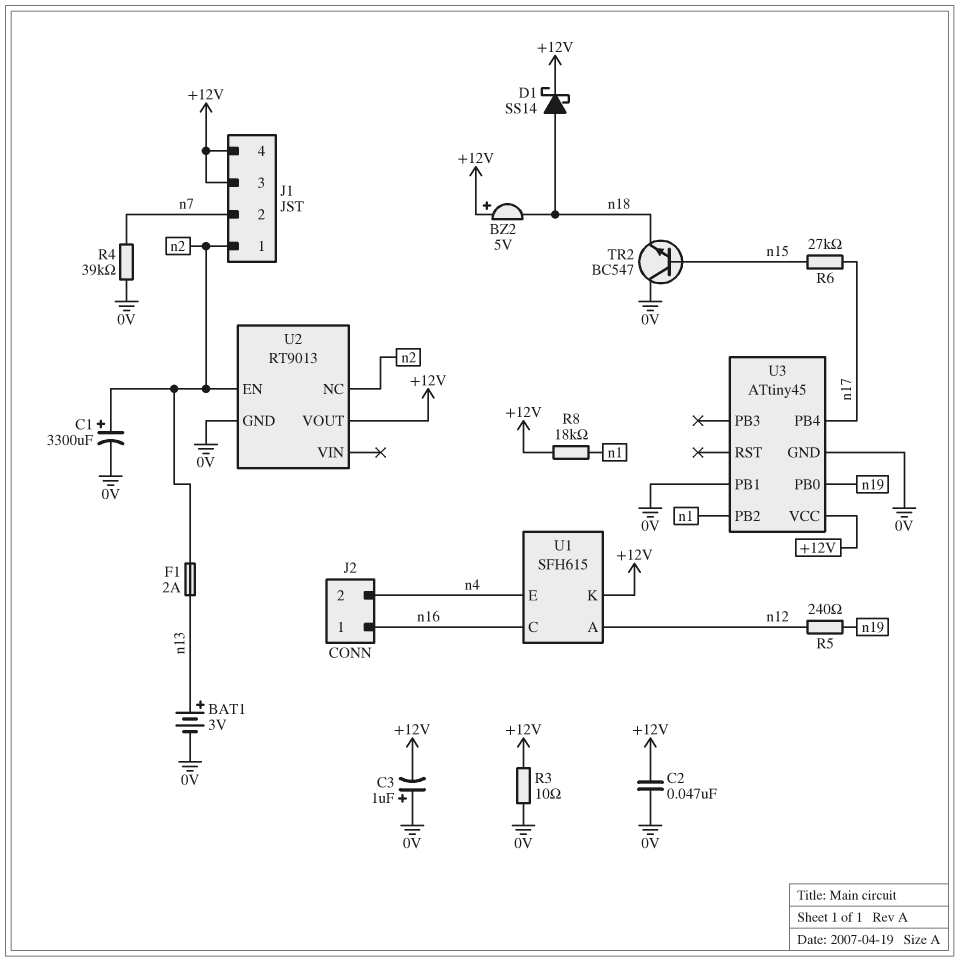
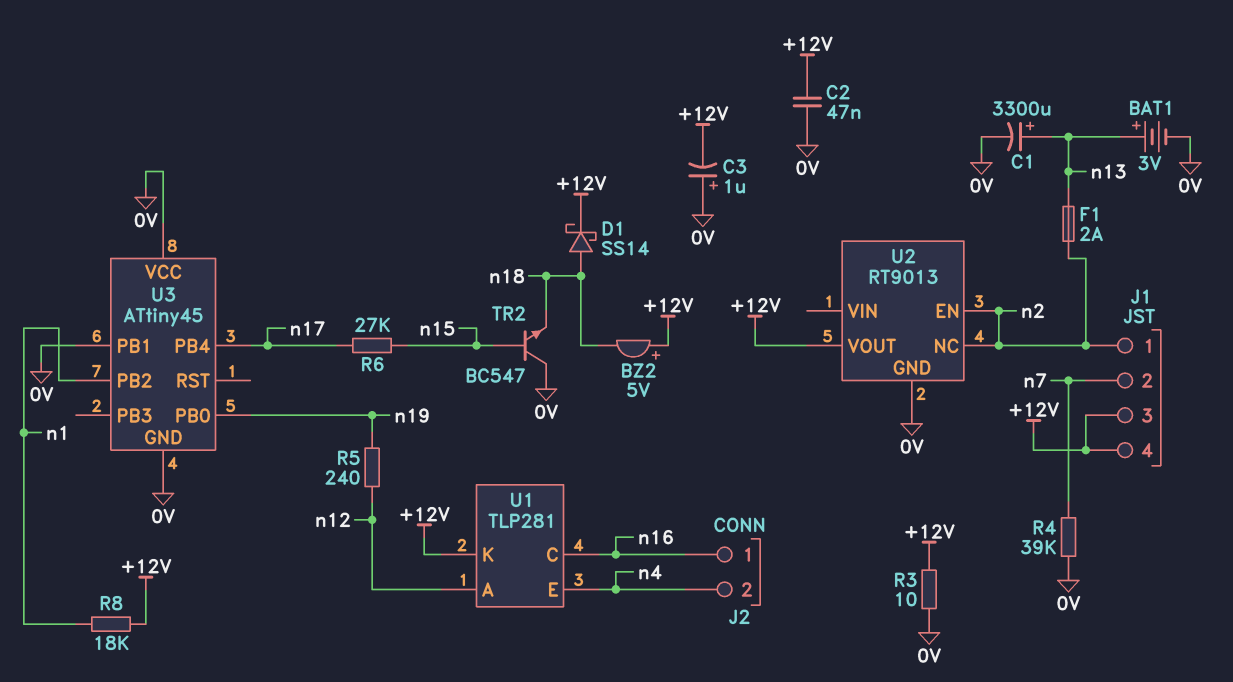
C1: 3300uF (plus n2, minus 0V) -> 3300uF (plus n13, minus 0V)
U1: SFH615 -> TLP281
U3 pin VCC: +12V -> 0V

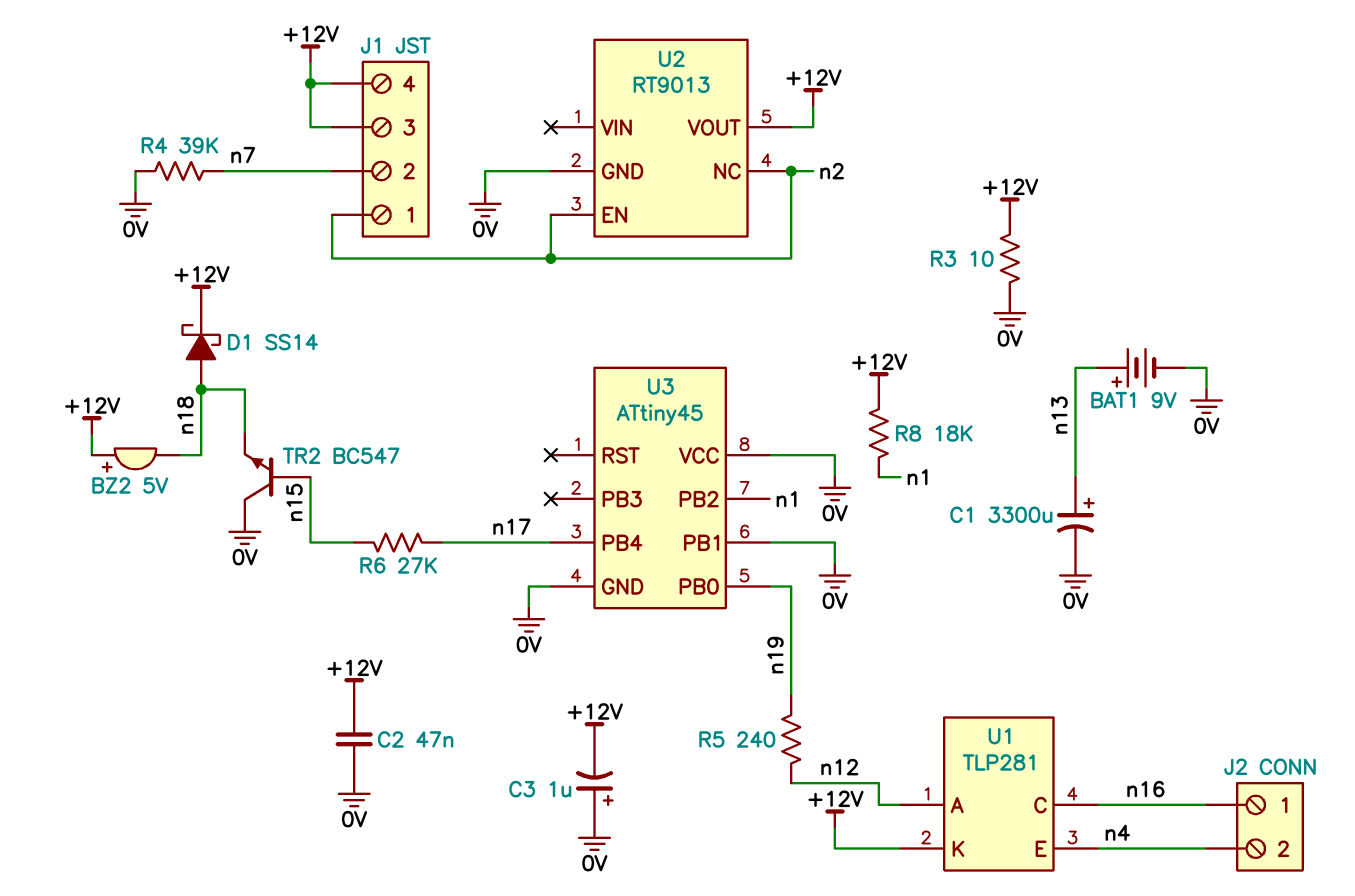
BAT1: 3V (plus n13, minus 0V) -> 9V (plus n13, minus 0V)
F1: 2A (n2, n13) -> none

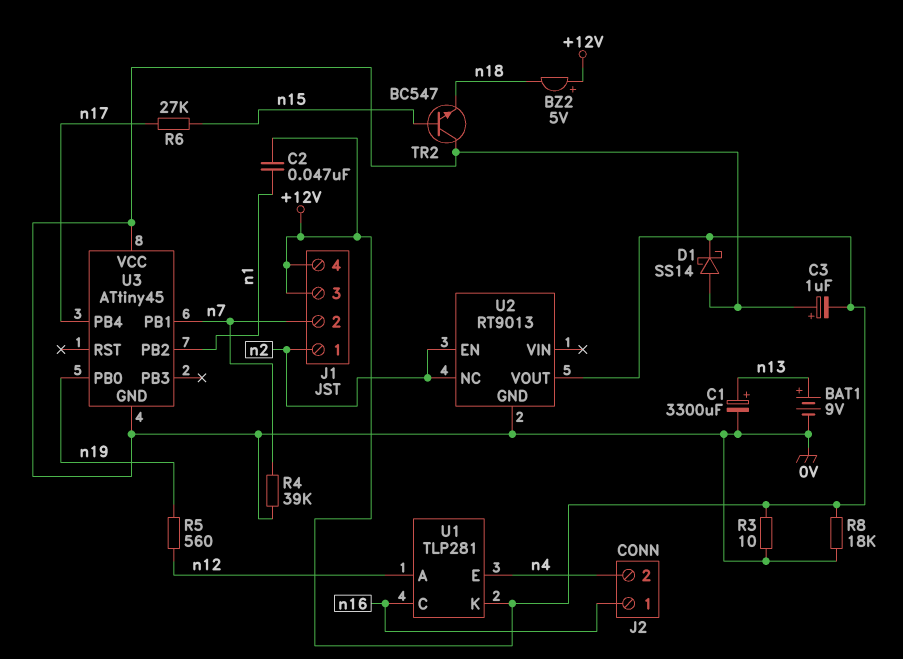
C2: 47nF (+12V, 0V) -> 47nF (+12V, n1)
D1: schottky SS14 (A n18, K +12V) -> schottky SS14 (A 0V, K +12V)
R5: 240 (n12, n19) -> 560 (n12, n19)
R8: 18k (+12V, n1) -> 18k (+12V, 0V)
U3 pin PB1: 0V -> n7

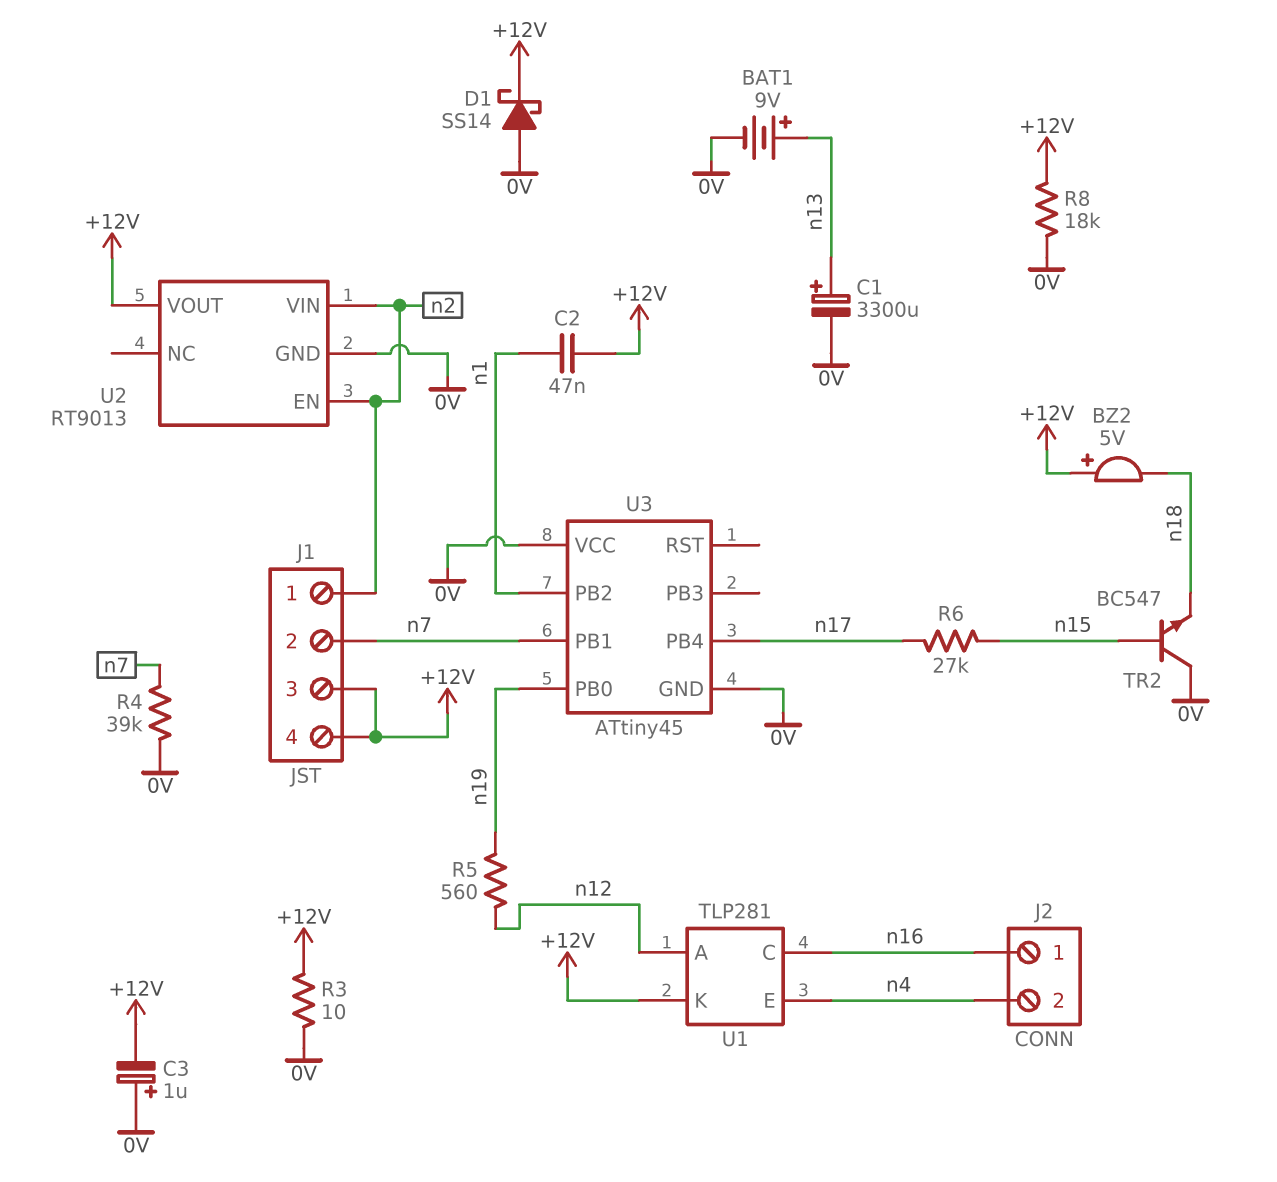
U2 pin NC: n2 -> none
U2 pin VIN: none -> n2

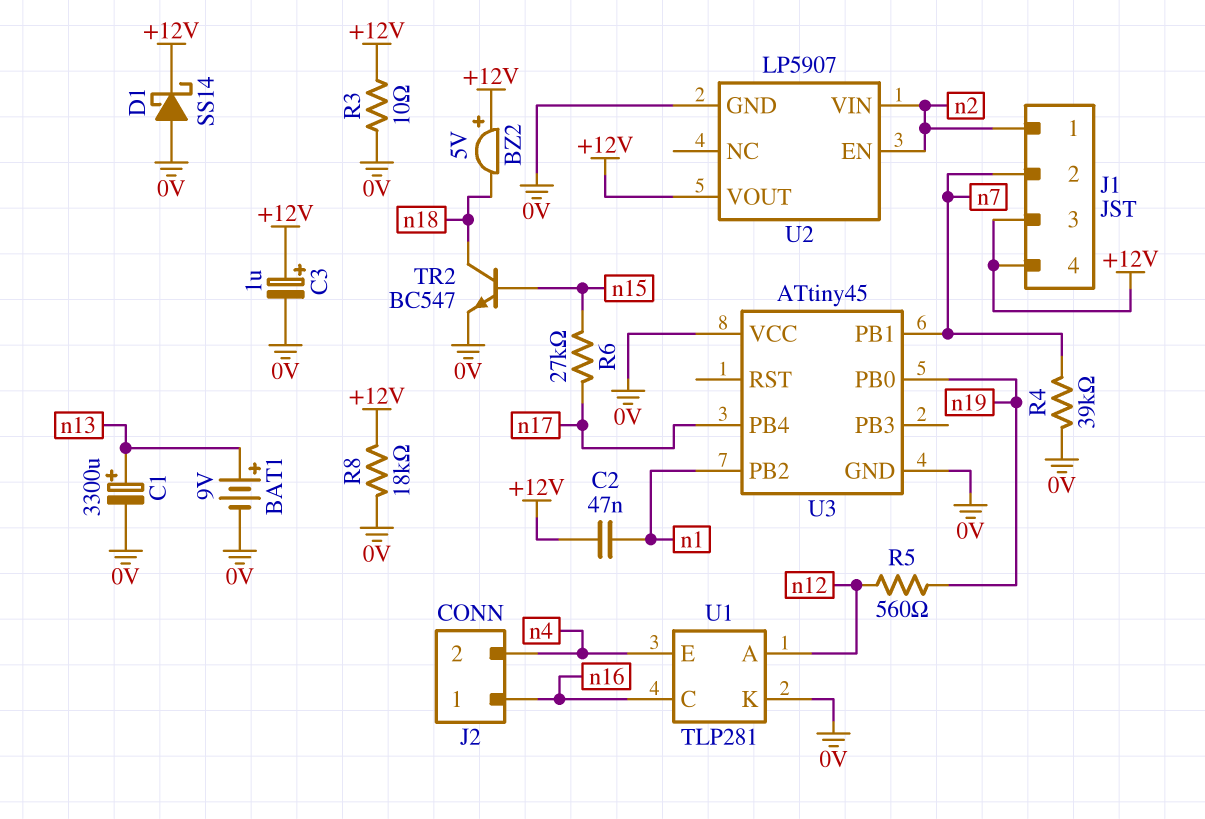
C3: 1uF (plus 0V, minus +12V) -> 1uF (plus +12V, minus 0V)
TR2: NPN BC547 (B n15, C 0V, E n18) -> NPN BC547 (B n15, C n18, E 0V)
U1 pin K: +12V -> 0V
U2: RT9013 -> LP5907

